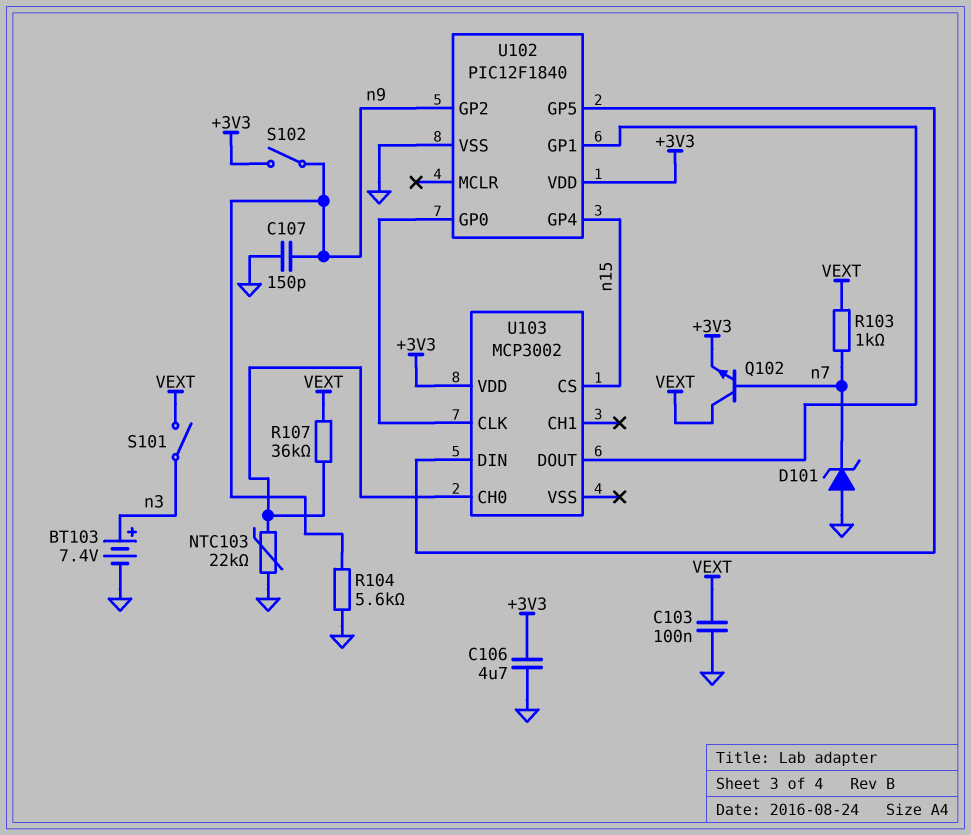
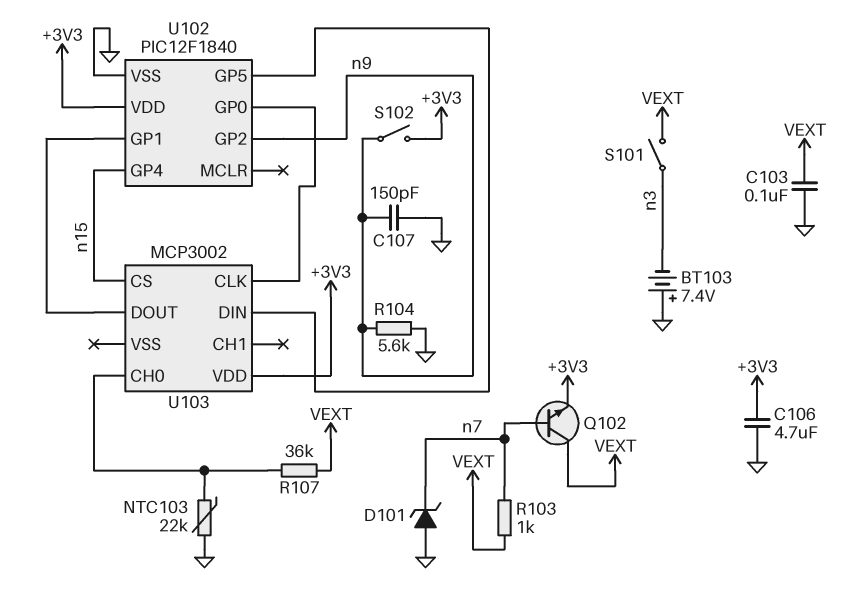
BT103: 7.4V (plus n3, minus GND) -> 7.4V (plus GND, minus n3)

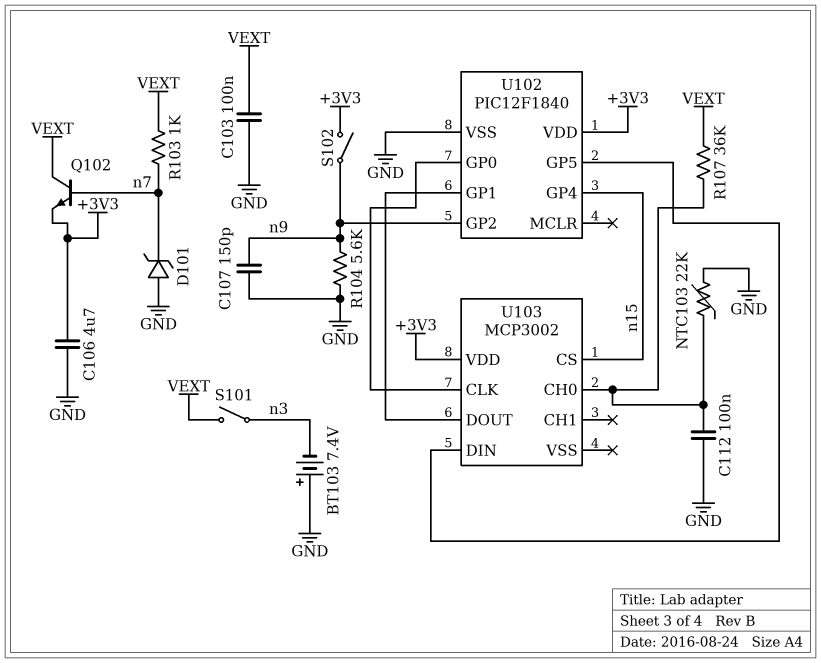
C112: none -> 100nF (GND, U103/CH0)

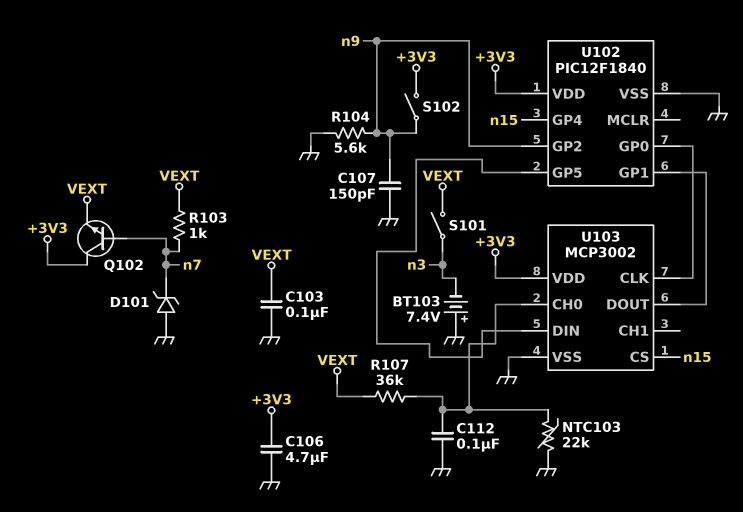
Q102: NPN (B n7, C VEXT, E +3V3) -> NPN (B n7, C +3V3, E VEXT)
U103 pin VSS: none -> GND

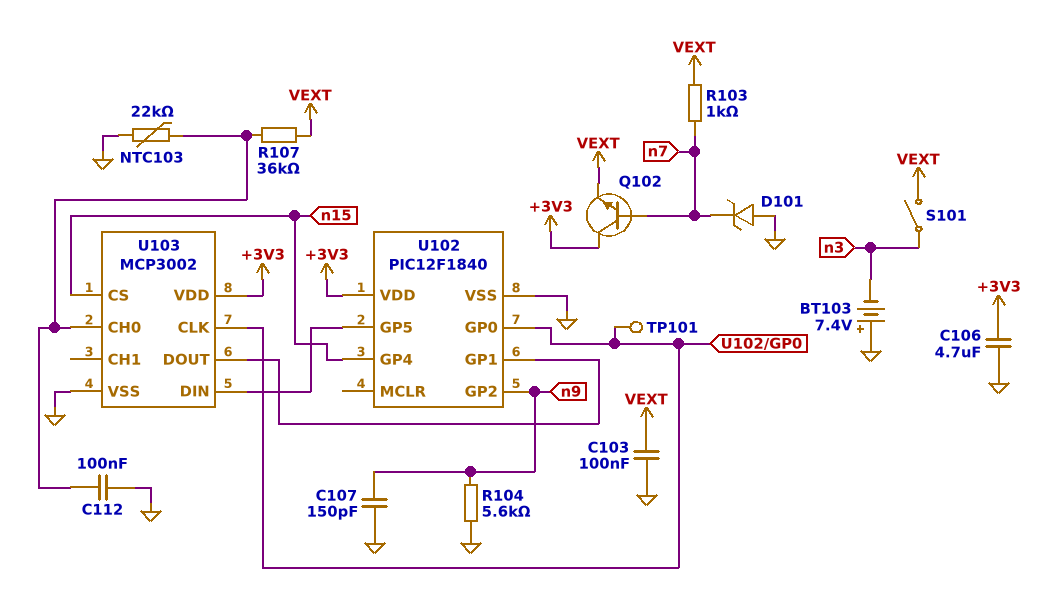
S102: switch (+3V3, n9) -> none
TP101: none -> test point (U102/GP0)

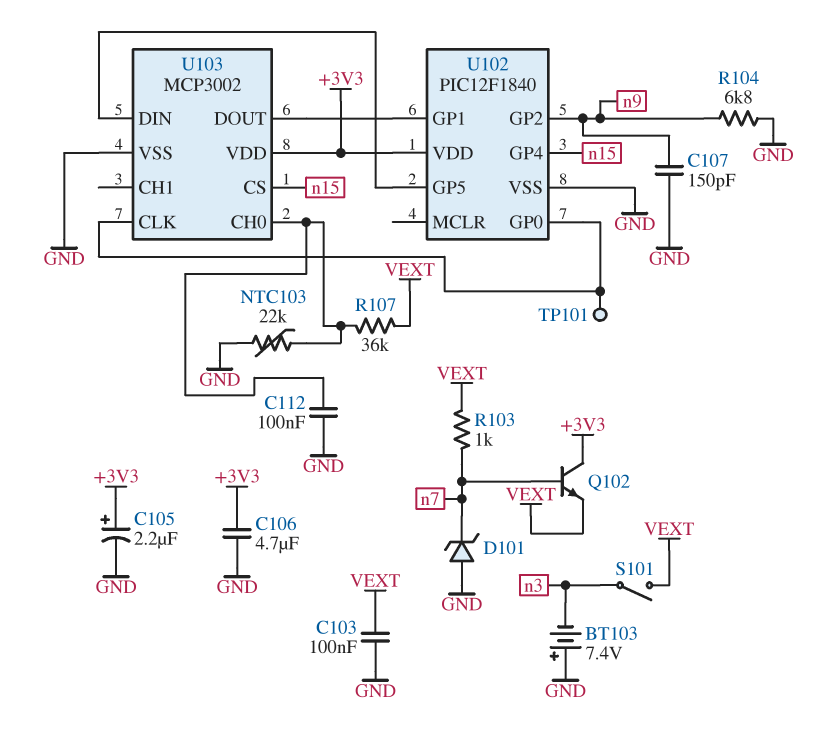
C105: none -> 2.2uF (plus +3V3, minus GND)
R104: 5.6k (GND, n9) -> 6.8k (GND, n9)

